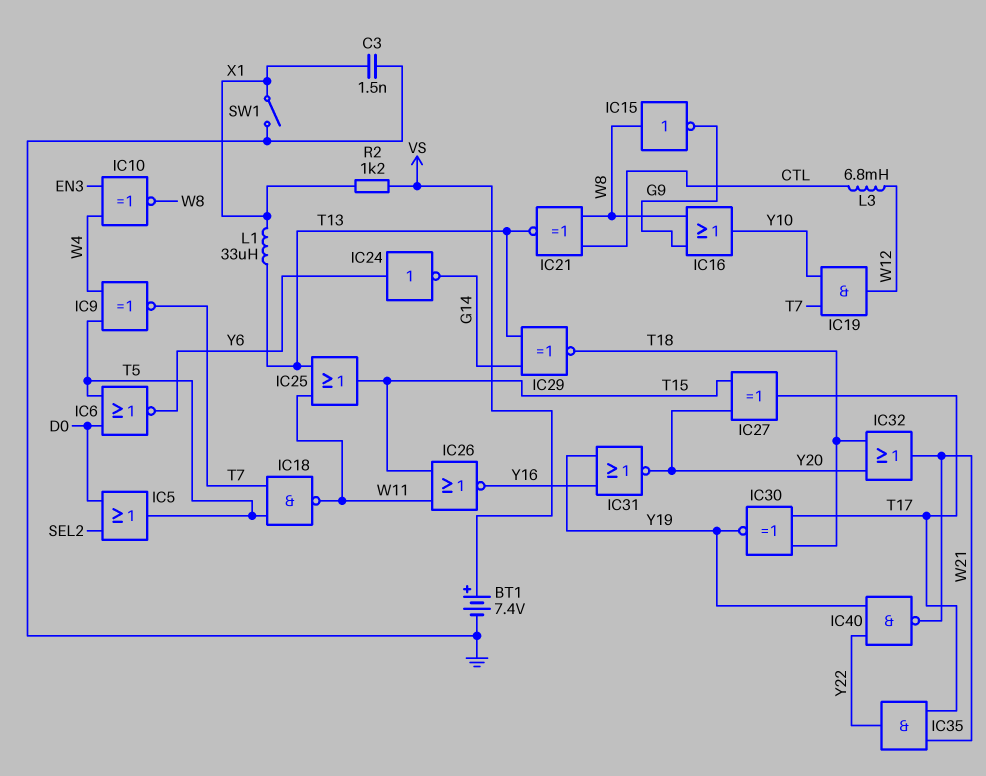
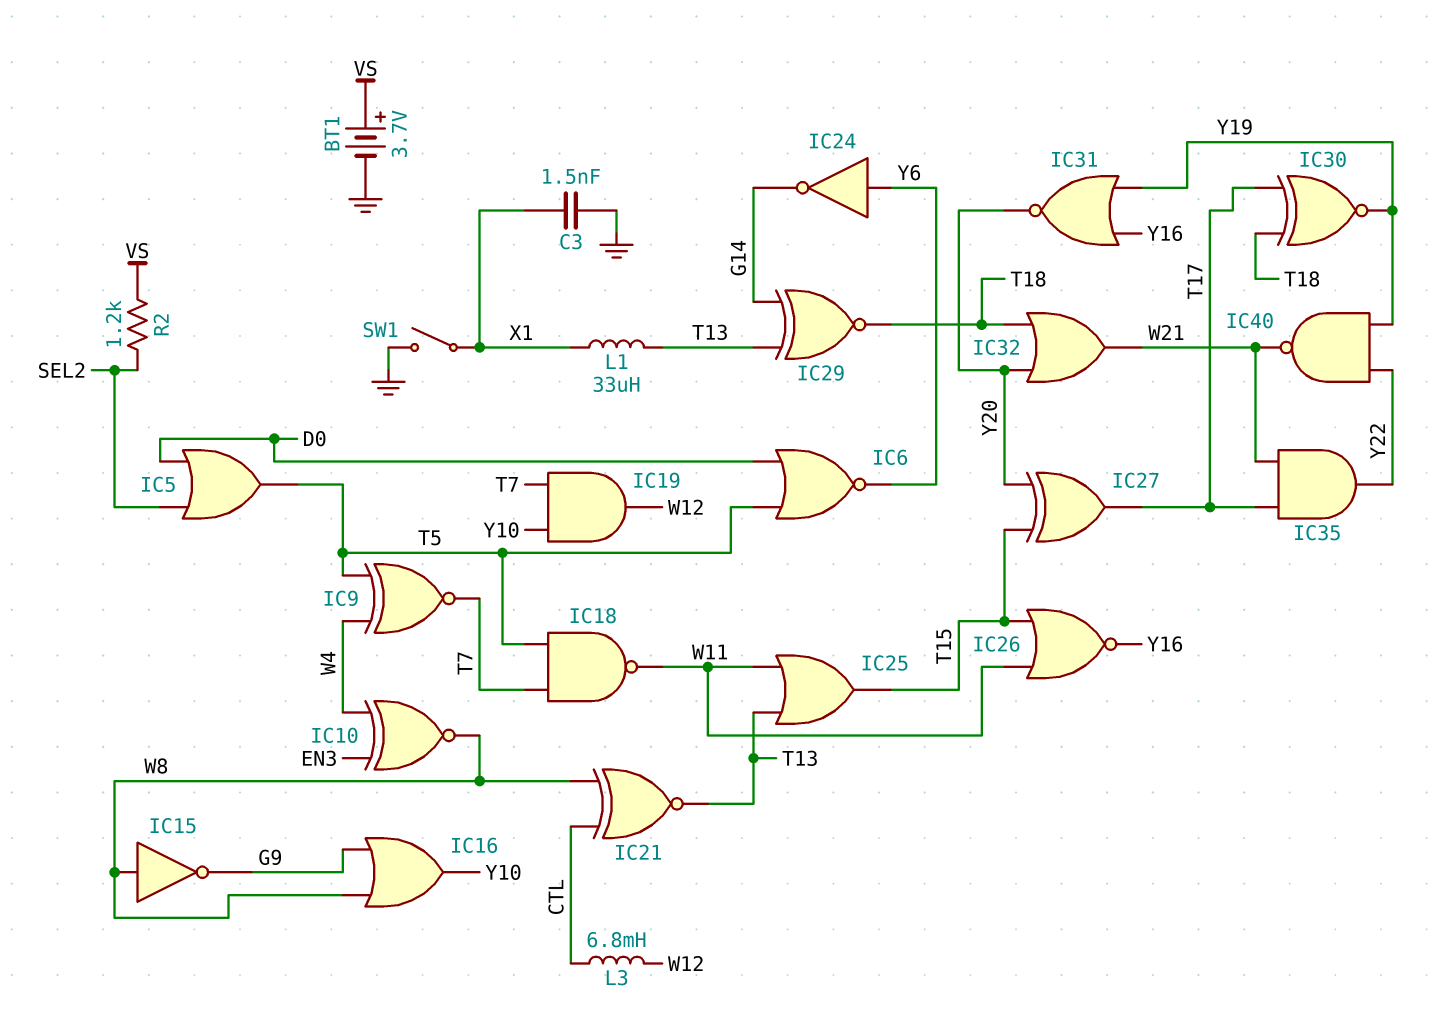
BT1: 7.4V (plus VS, minus GND) -> 3.7V (plus VS, minus GND)
R2: 1.2k (VS, X1) -> 1.2k (SEL2, VS)

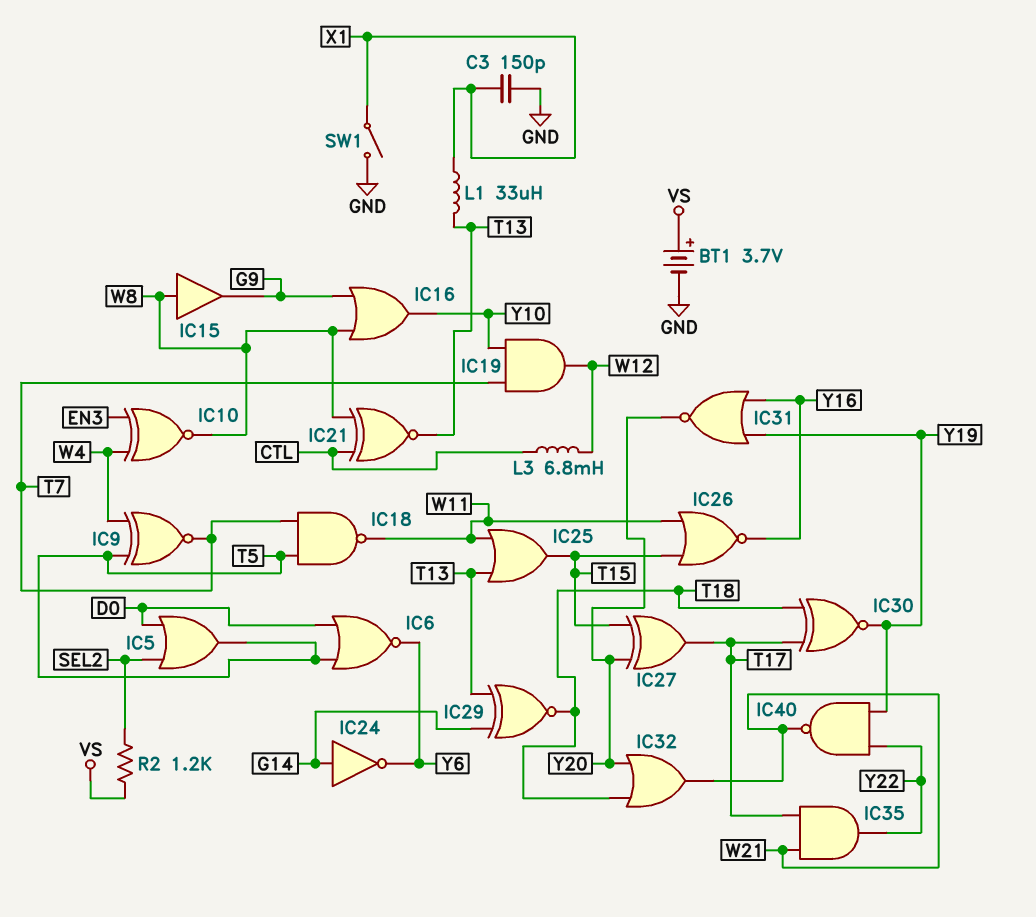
C3: 1.5nF (GND, X1) -> 150pF (GND, X1)
IC15: NOT (in W8, out G9) -> buffer (in W8, out G9)
IC24: NOT (in Y6, out G14) -> NOT (in G14, out Y6)

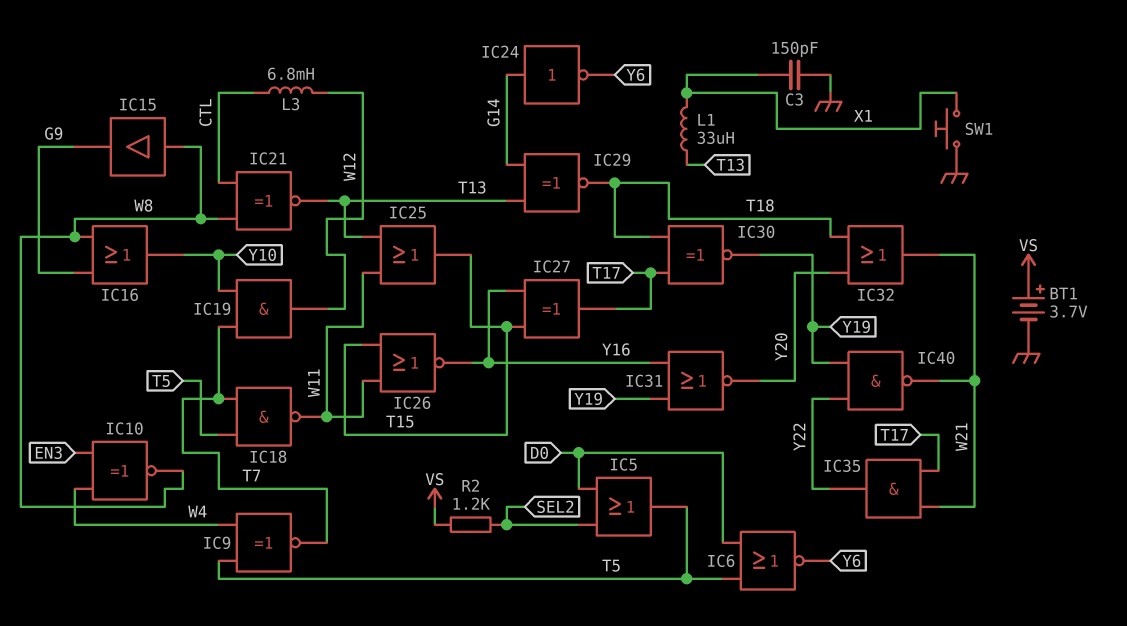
IC27: XOR (in T15, in Y20, out T17) -> XOR (in T15, in Y16, out T17)
SW1: switch (GND, X1) -> button (GND, X1)

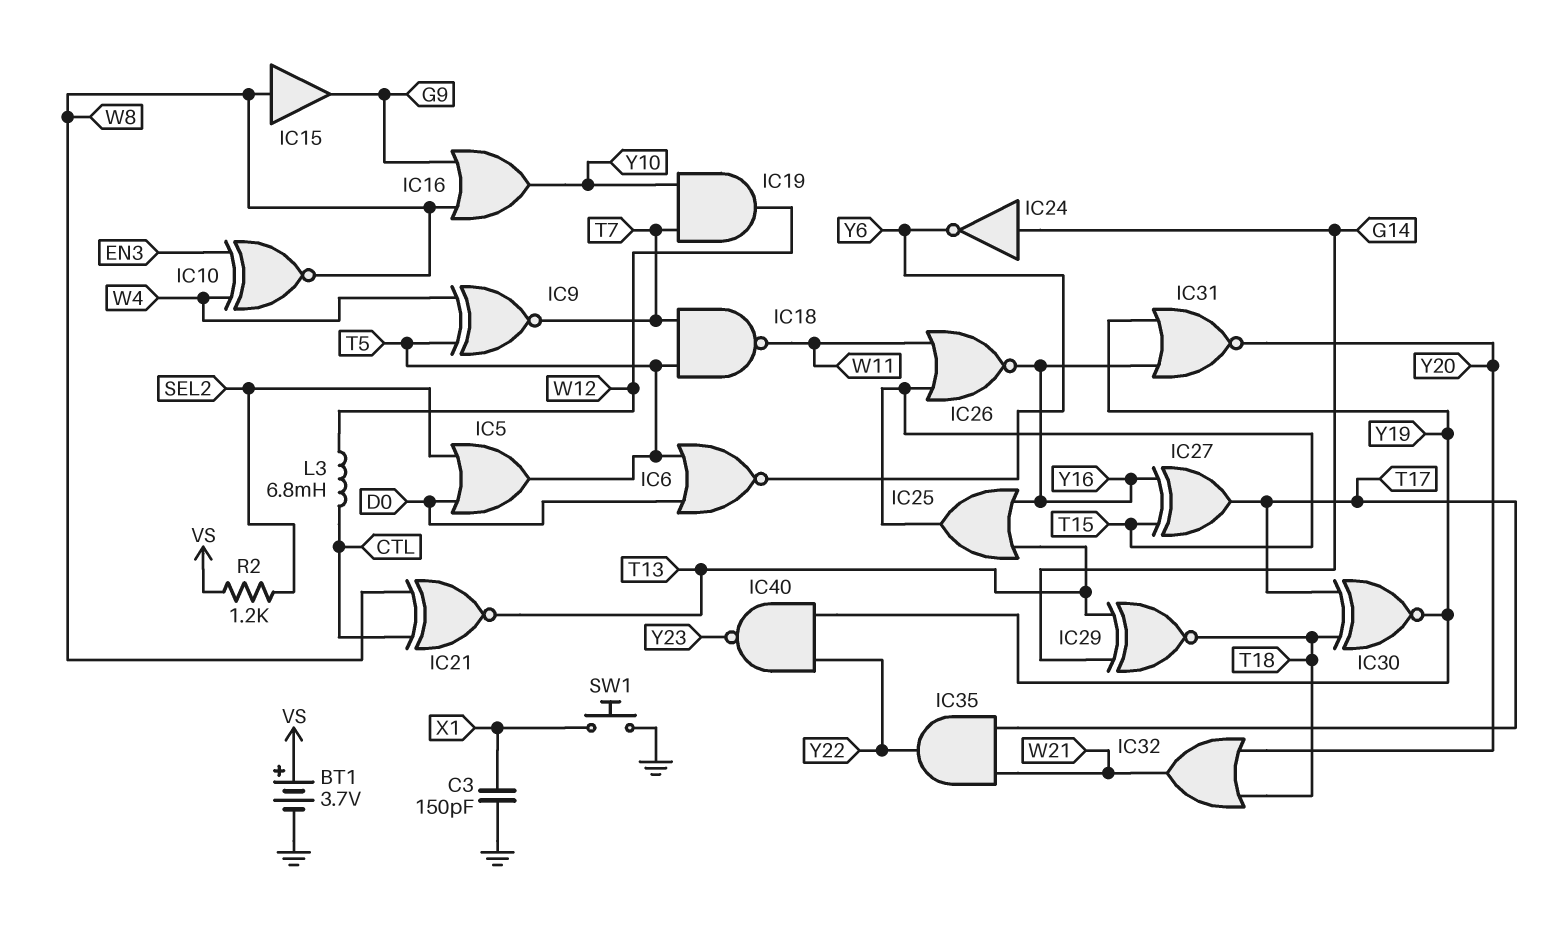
IC25: OR (in T13, in W11, out T15) -> OR (in T13, in Y16, out T15)
IC40: NAND (in Y19, in Y22, out W21) -> NAND (in Y19, in Y22, out Y23)
L1: 33uH (T13, X1) -> none

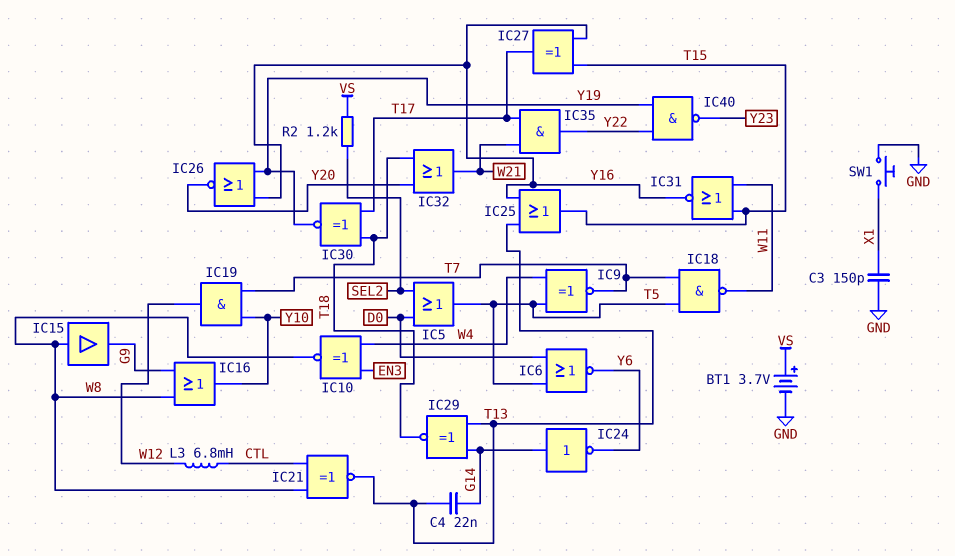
C4: none -> 22nF (G14, T13)
IC26: NOR (in T15, in W11, out Y16) -> NOR (in Y16, in Y19, out Y20)
IC31: NOR (in Y16, in Y19, out Y20) -> NOR (in T15, in W11, out Y16)

